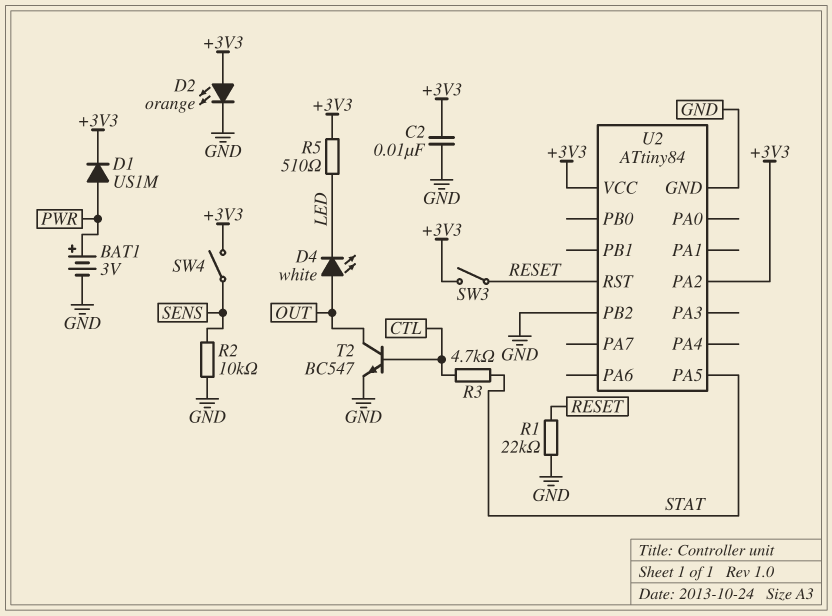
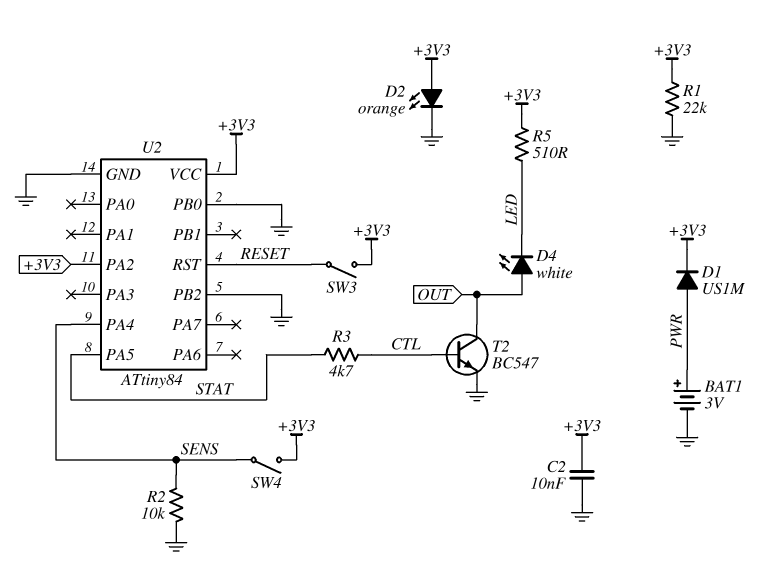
R1: 22k (GND, RESET) -> 22k (+3V3, GND)
U2 pin PA4: none -> SENS
U2 pin PB0: none -> GND

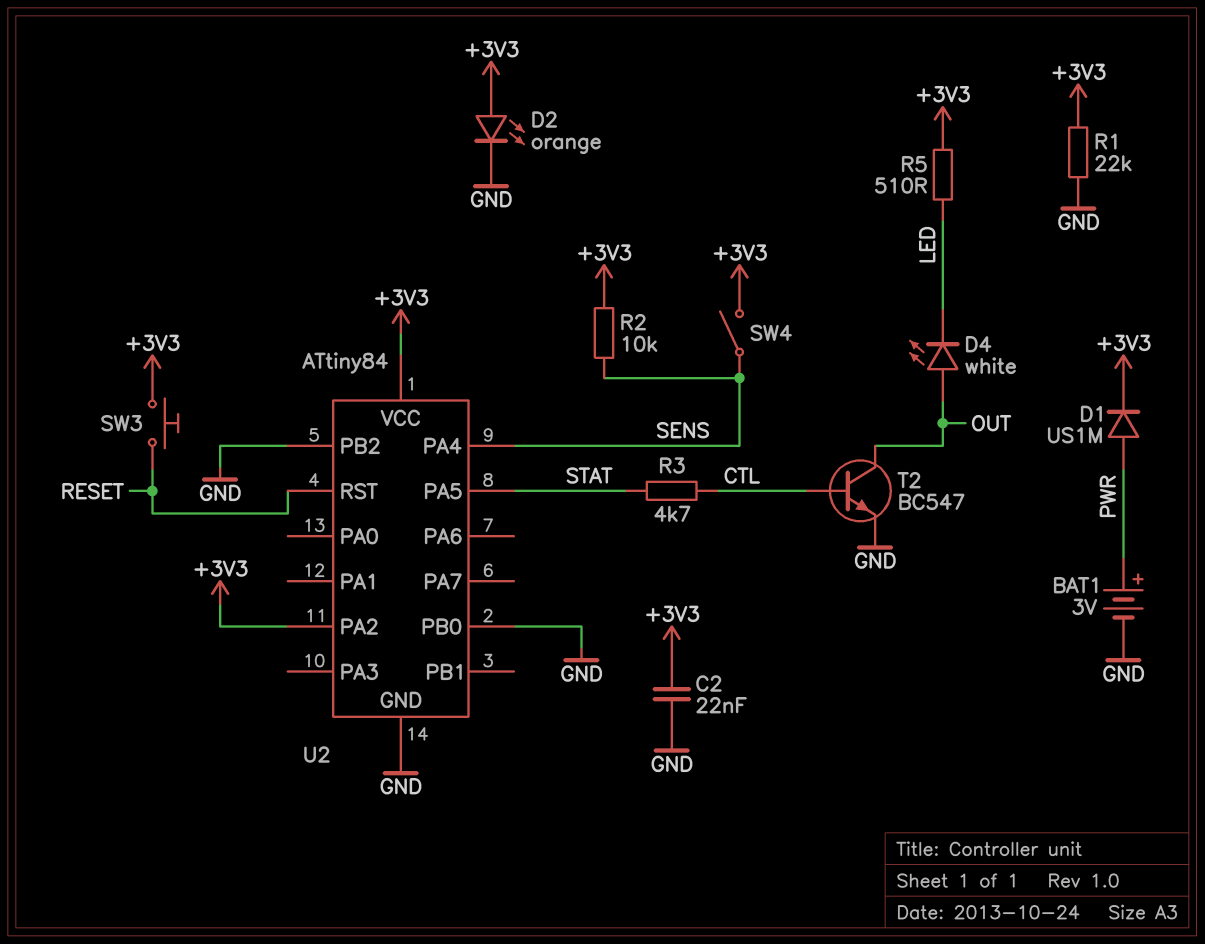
C2: 10nF (+3V3, GND) -> 22nF (+3V3, GND)
R2: 10k (GND, SENS) -> 10k (+3V3, SENS)
SW3: switch (+3V3, RESET) -> button (+3V3, RESET)

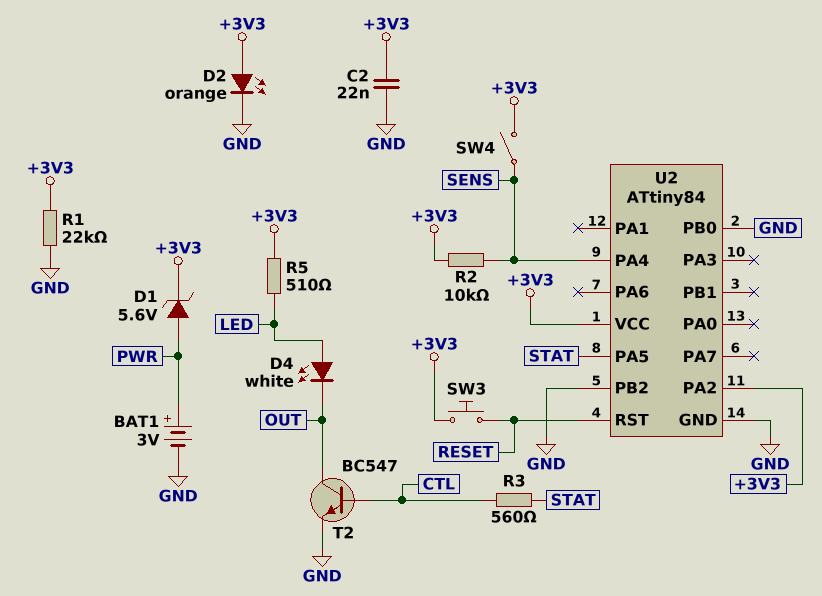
D1: diode US1M (A PWR, K +3V3) -> zener 5.6V (A PWR, K +3V3)
D4: LED white (A OUT, K LED) -> LED white (A LED, K OUT)
R3: 4.7k (CTL, STAT) -> 560 (CTL, STAT)

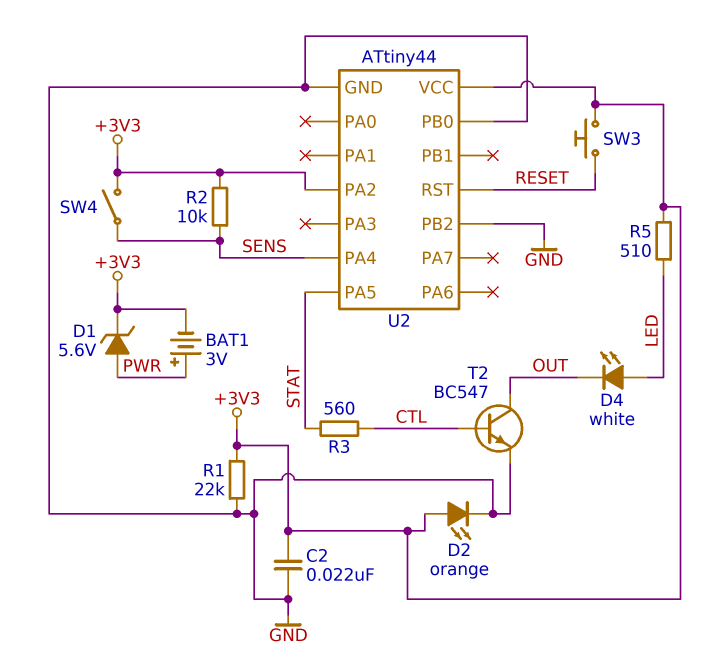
BAT1: 3V (plus PWR, minus GND) -> 3V (plus PWR, minus +3V3)
U2: ATtiny84 -> ATtiny44

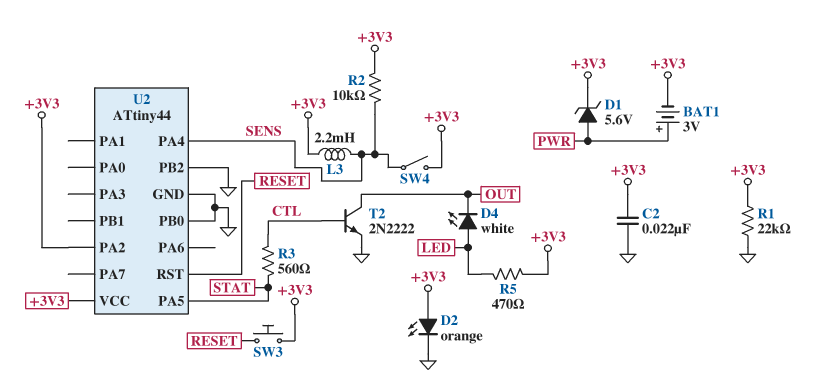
L3: none -> 2.2mH (+3V3, SENS)
R5: 510 (+3V3, LED) -> 470 (+3V3, LED)
T2: NPN BC547 (B CTL, C OUT, E GND) -> NPN 2N2222 (B CTL, C OUT, E GND)

